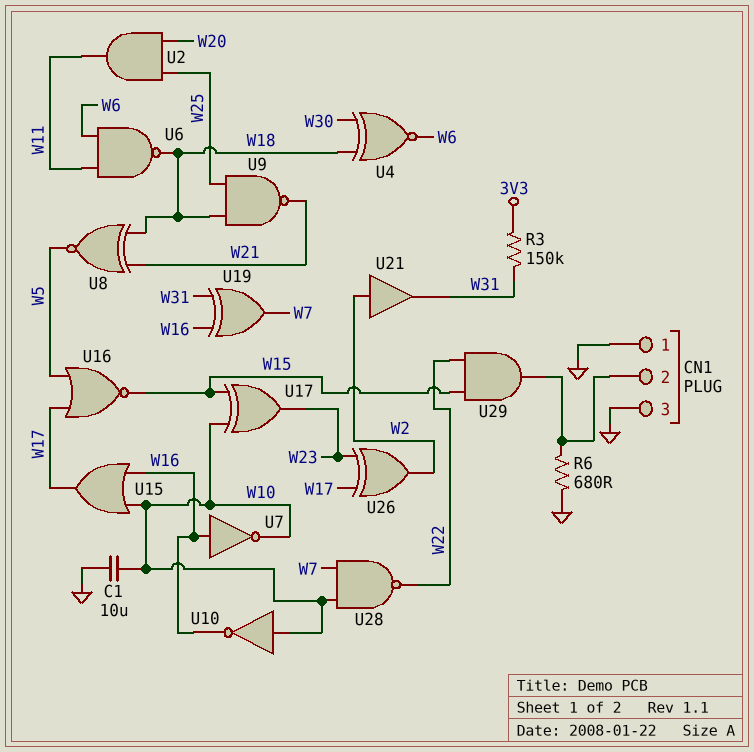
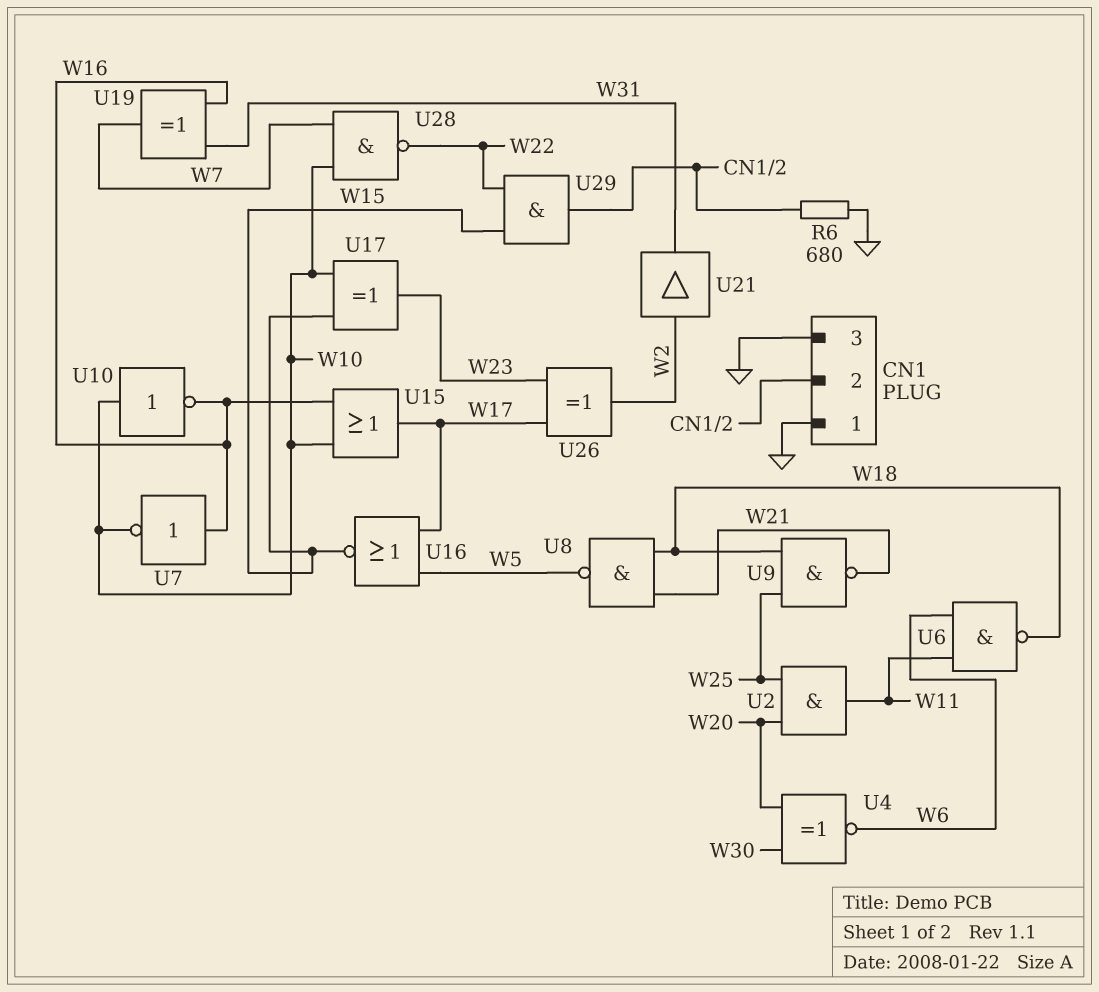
C1: 10uF (GND, W10) -> none
R3: 150k (3V3, W31) -> none
U4: XNOR (in W18, in W30, out W6) -> XNOR (in W20, in W30, out W6)
U8: XNOR (in W18, in W21, out W5) -> NAND (in W18, in W21, out W5)

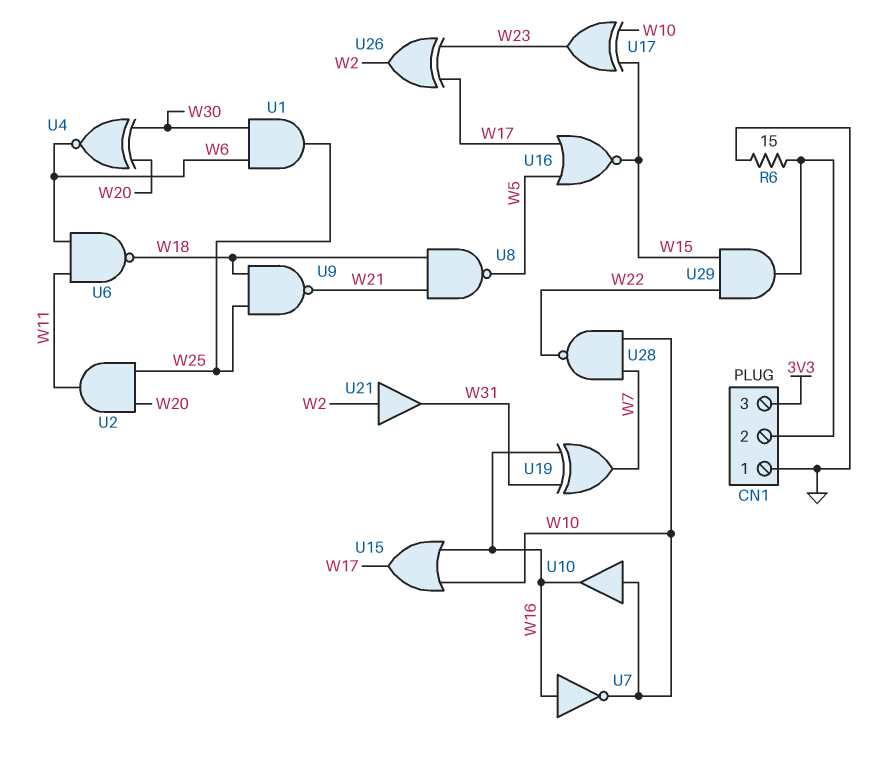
CN1 pin 3: GND -> 3V3
R6: 680 (CN1/2, GND) -> 15 (CN1/2, GND)
U1: none -> AND (in W6, in W30, out W25)
U10: NOT (in W10, out W16) -> buffer (in W10, out W16)

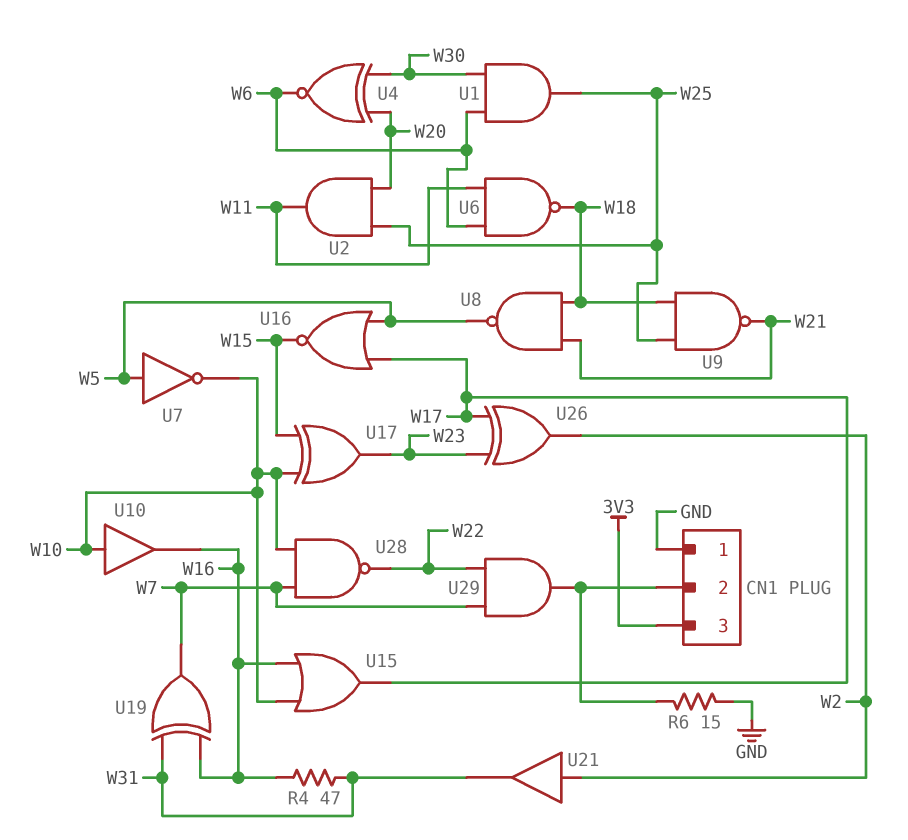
R4: none -> 47 (W16, W31)
U7: NOT (in W16, out W10) -> NOT (in W5, out W10)
U29: AND (in W15, in W22, out CN1/2) -> AND (in W7, in W22, out CN1/2)

